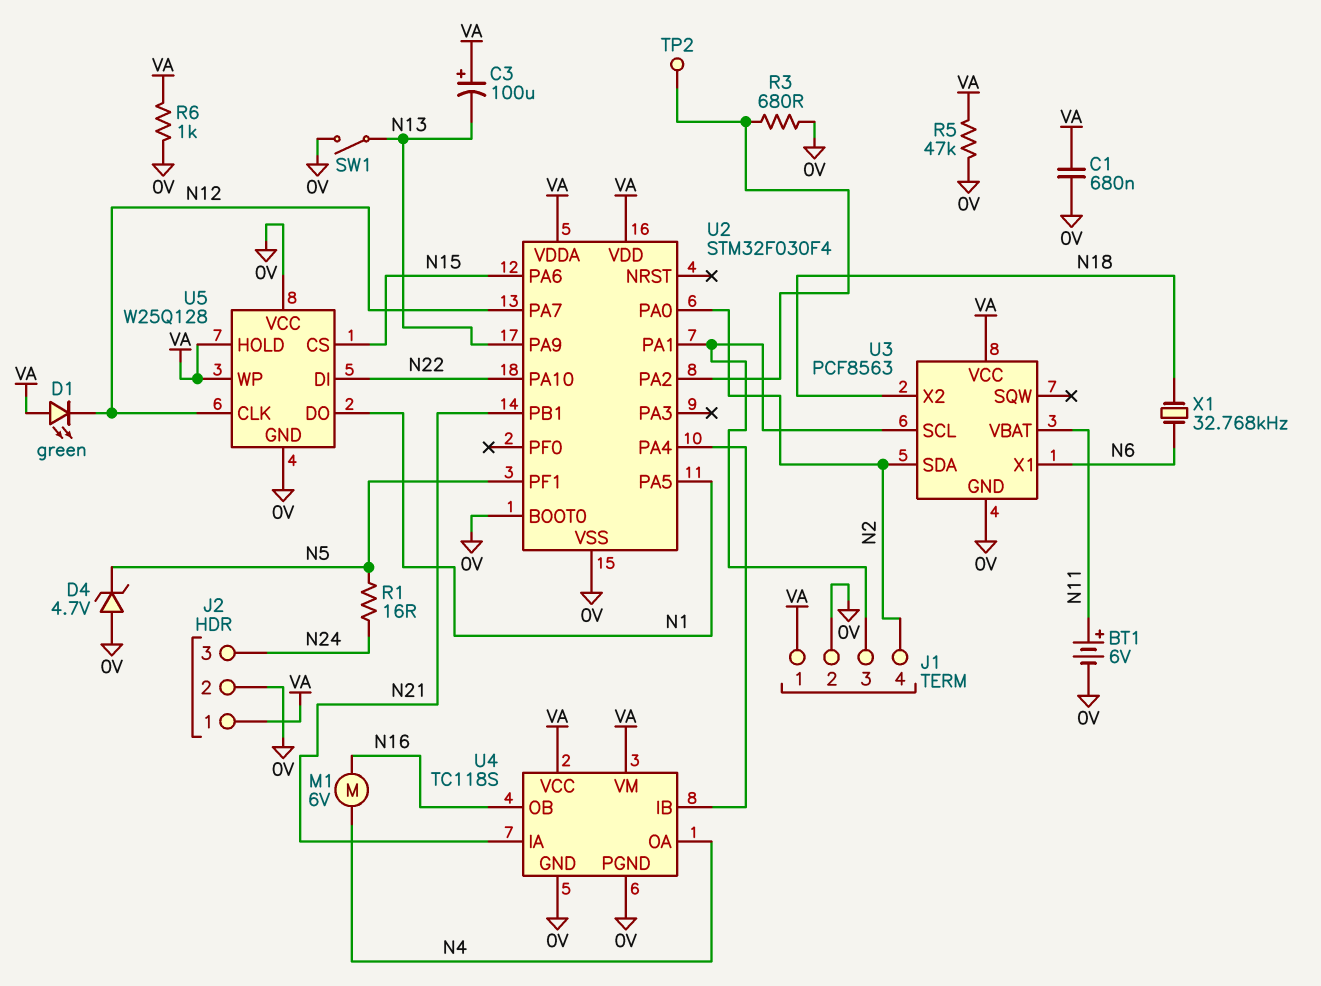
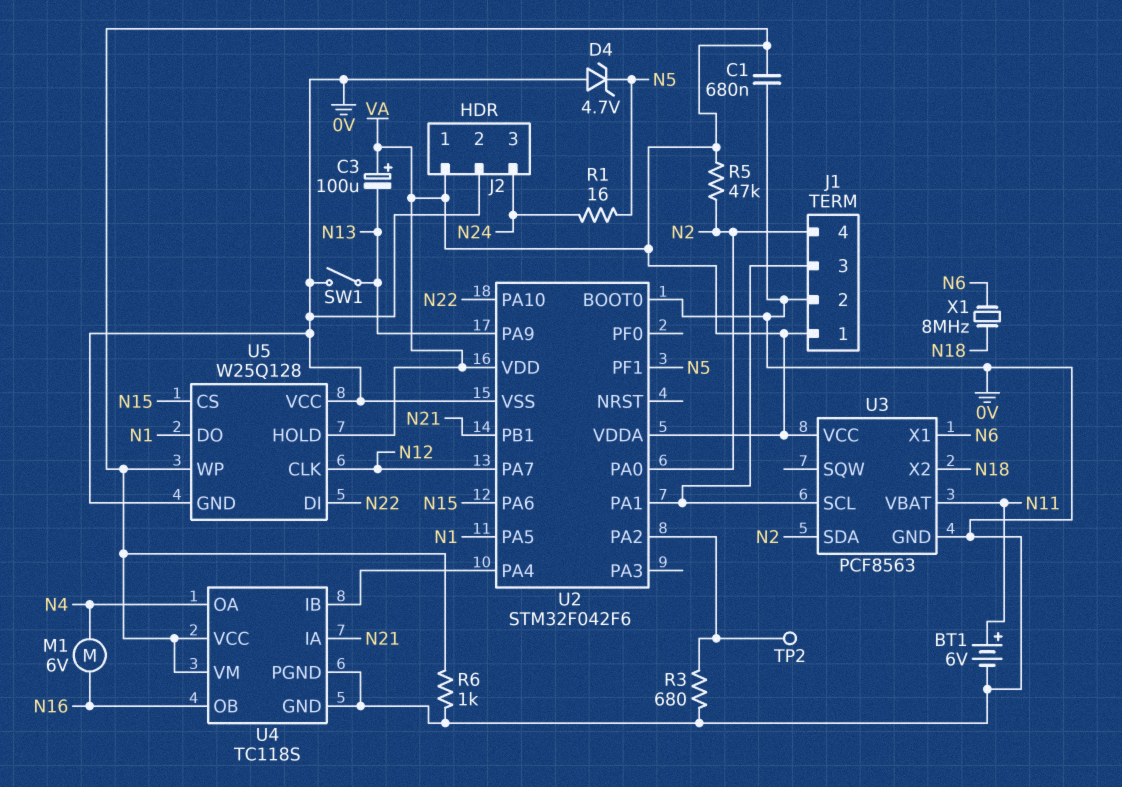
D1: LED green (A VA, K N12) -> none
R5: 47k (0V, VA) -> 47k (N2, VA)
U2: STM32F030F4 -> STM32F042F6
X1: 32.768kHz (N6, N18) -> 8MHz (N6, N18)

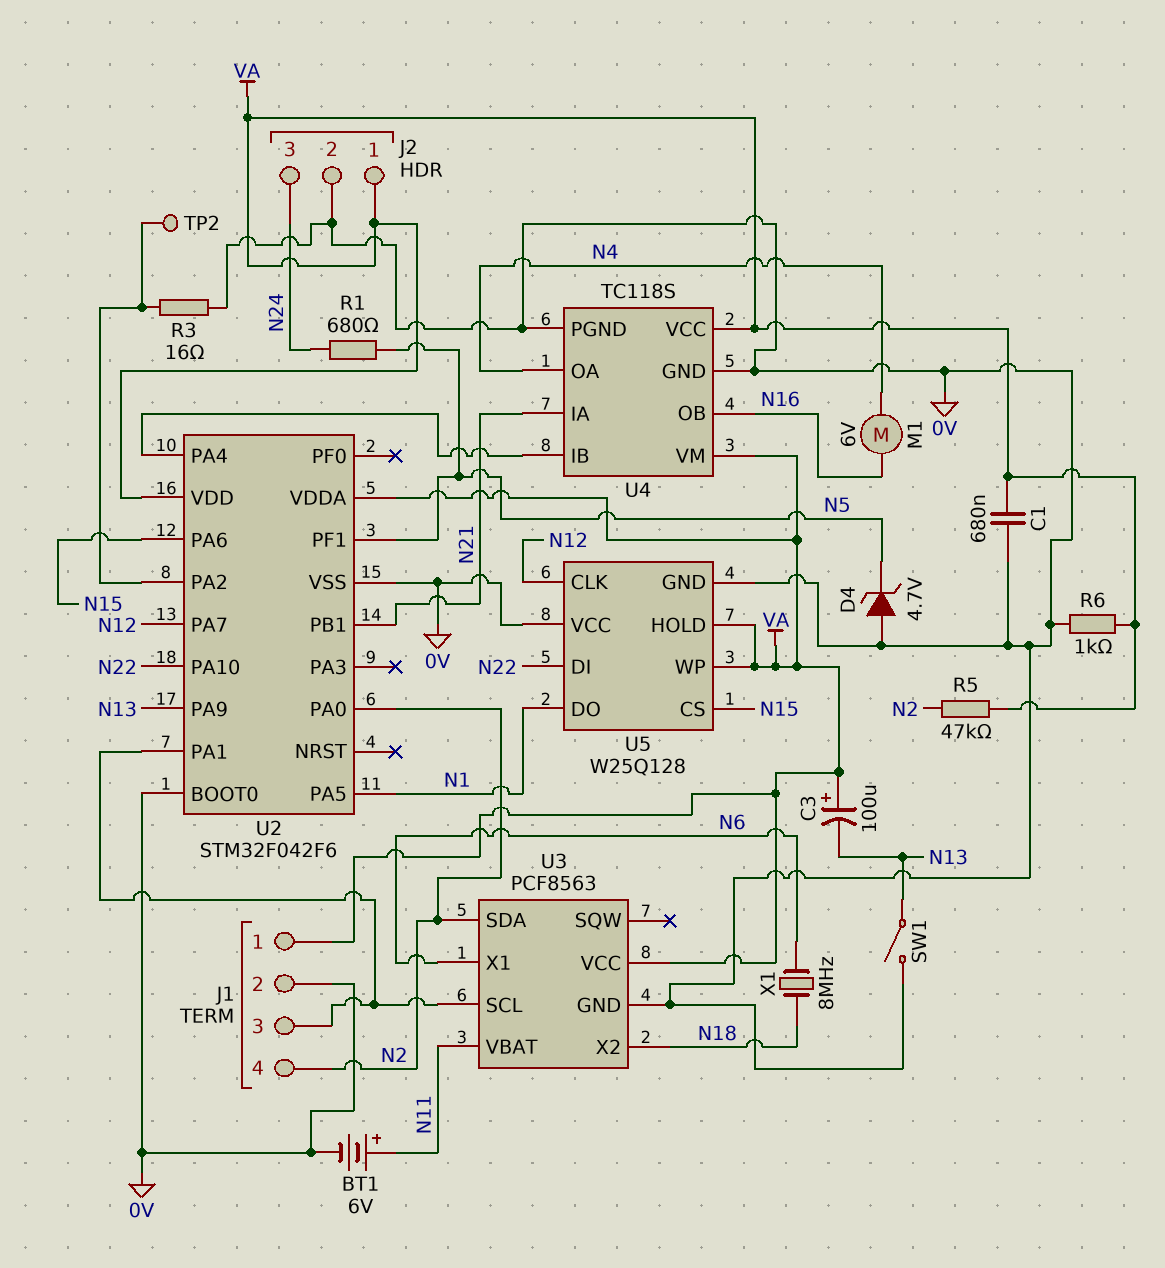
R1: 16 (N5, N24) -> 680 (N5, N24)
R3: 680 (0V, U2/PA2) -> 16 (0V, U2/PA2)

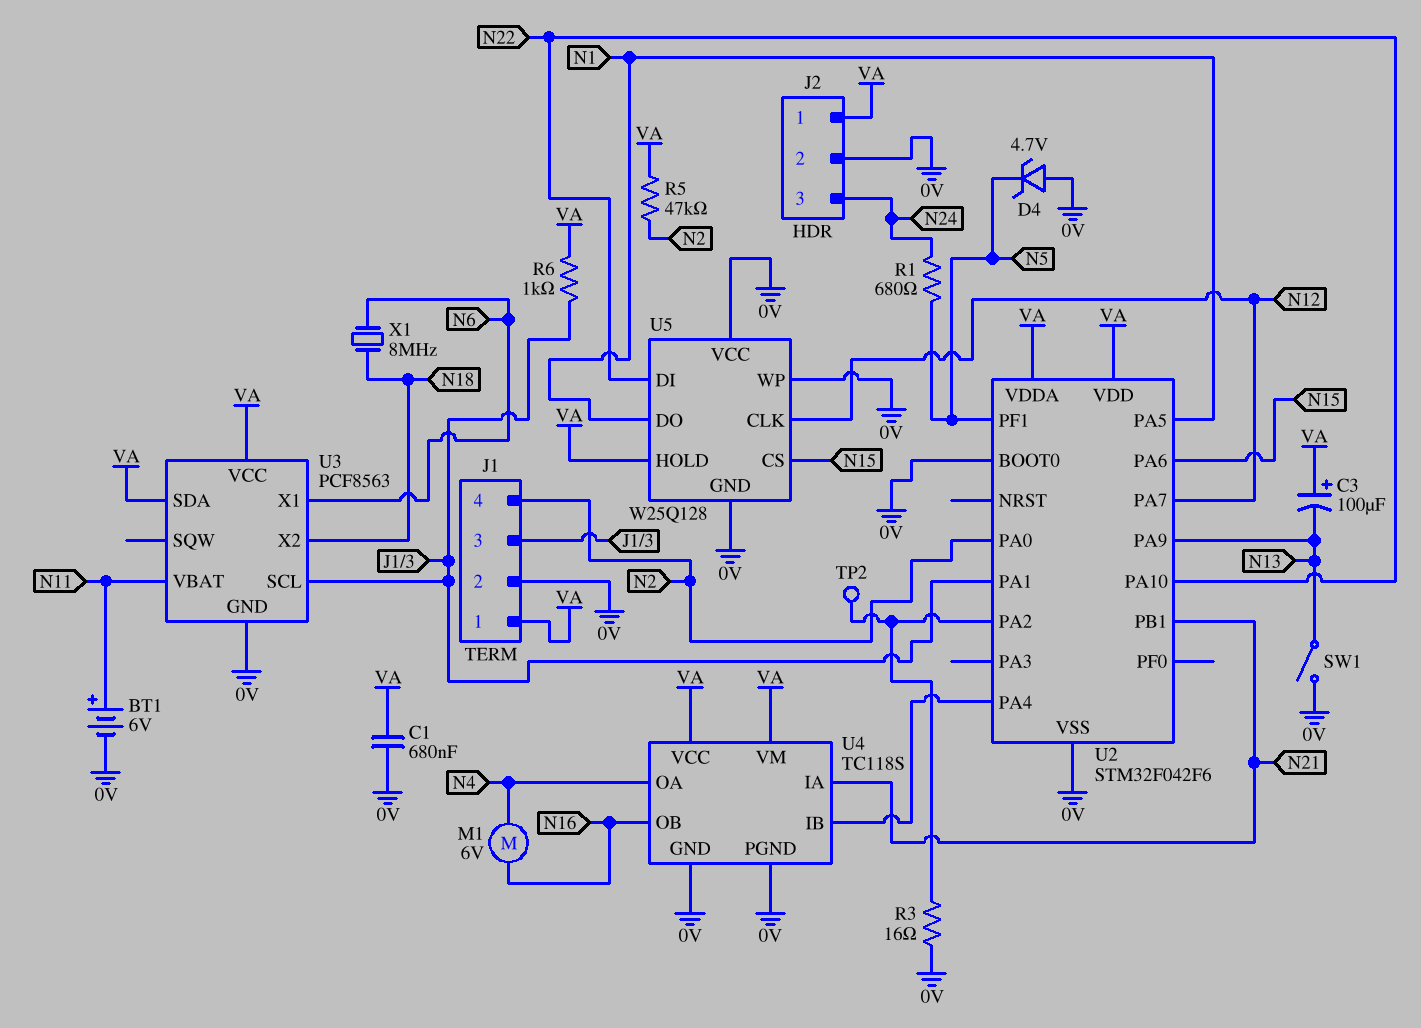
R6: 1k (0V, VA) -> 1k (J1/3, VA)
U3 pin SDA: N2 -> VA
U5 pin WP: VA -> 0V

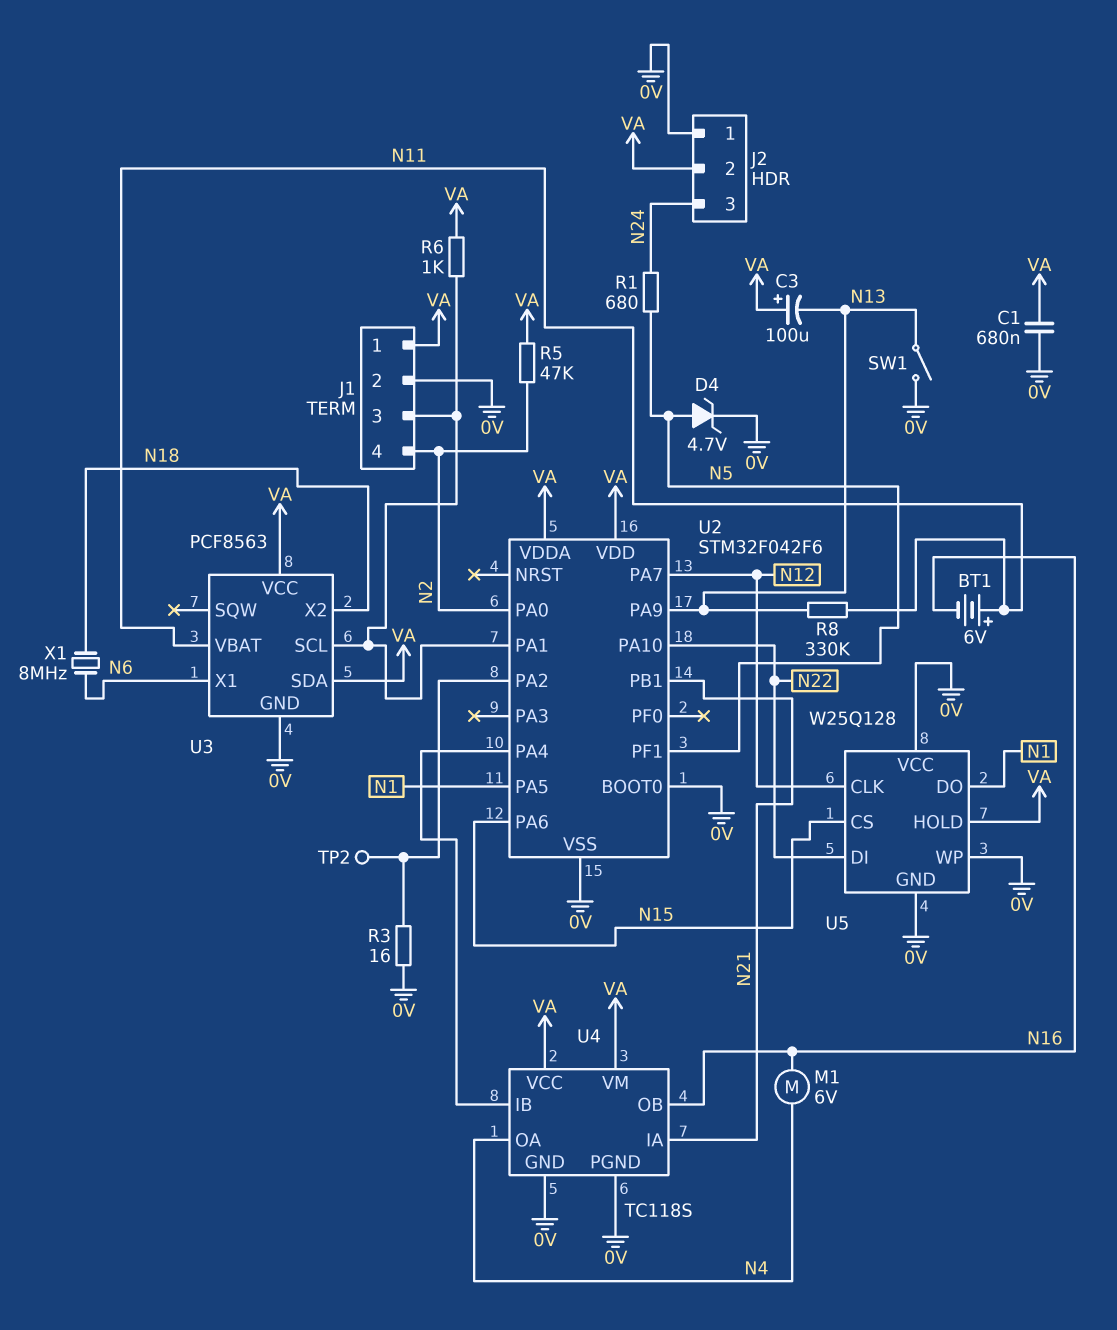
BT1: 6V (plus N11, minus 0V) -> 6V (plus N11, minus N16)
D4: zener 4.7V (A 0V, K N5) -> zener 4.7V (A N5, K 0V)
J2 pin 1: VA -> 0V
J2 pin 2: 0V -> VA
R8: none -> 330k (N11, N13)

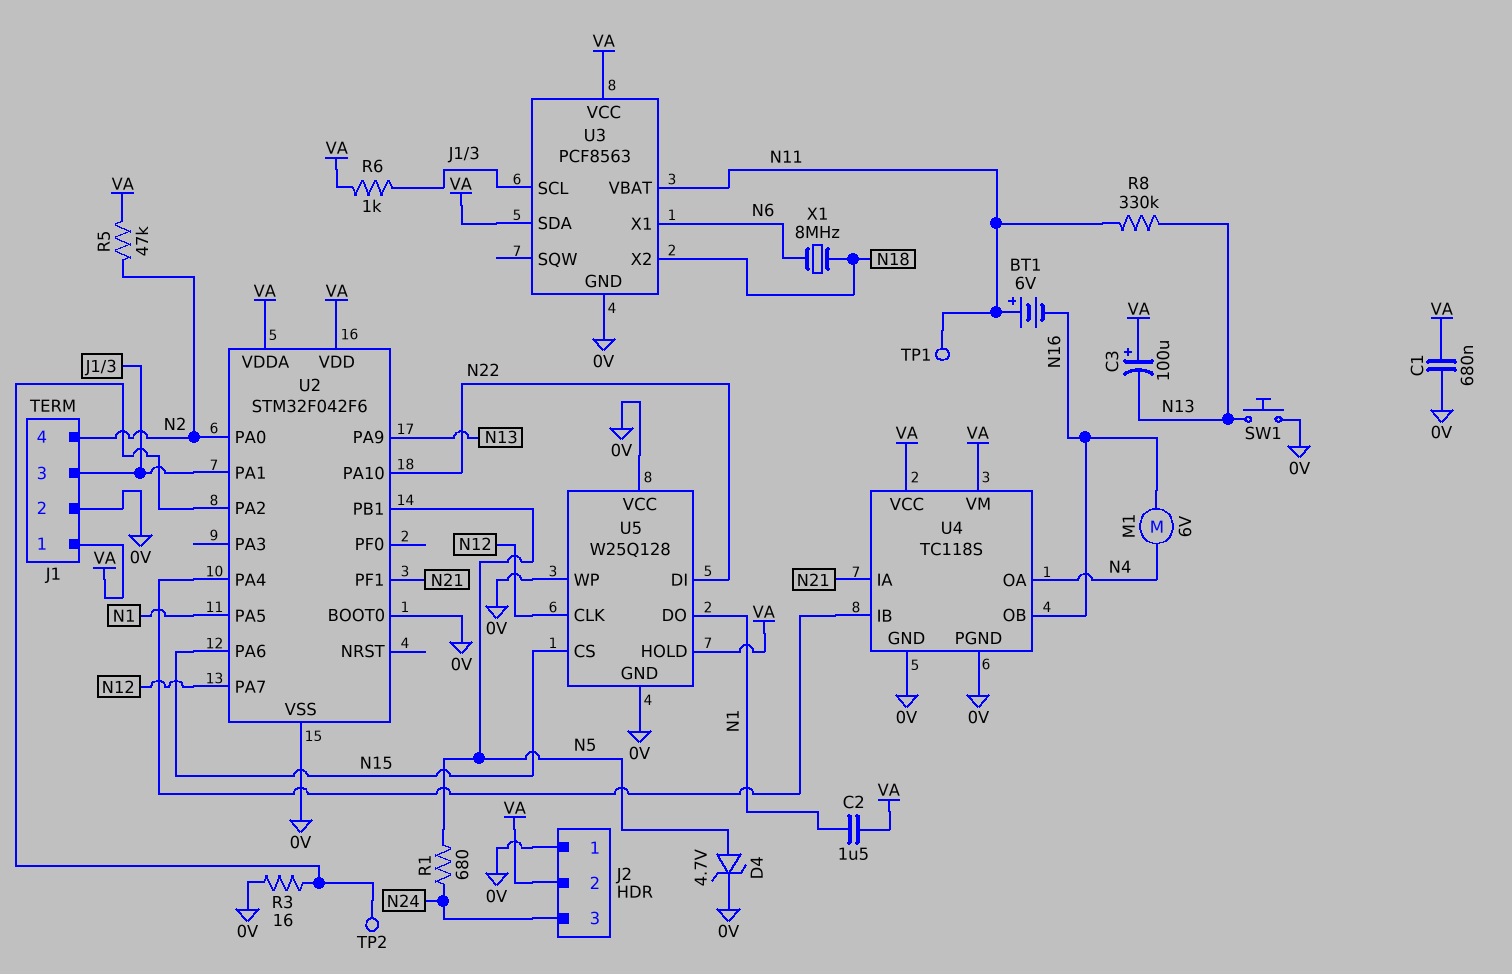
C2: none -> 1.5uF (N1, VA)
SW1: switch (0V, N13) -> button (0V, N13)
TP1: none -> test point (N11)
U2 pin PB1: N21 -> N5
U2 pin PF1: N5 -> N21

